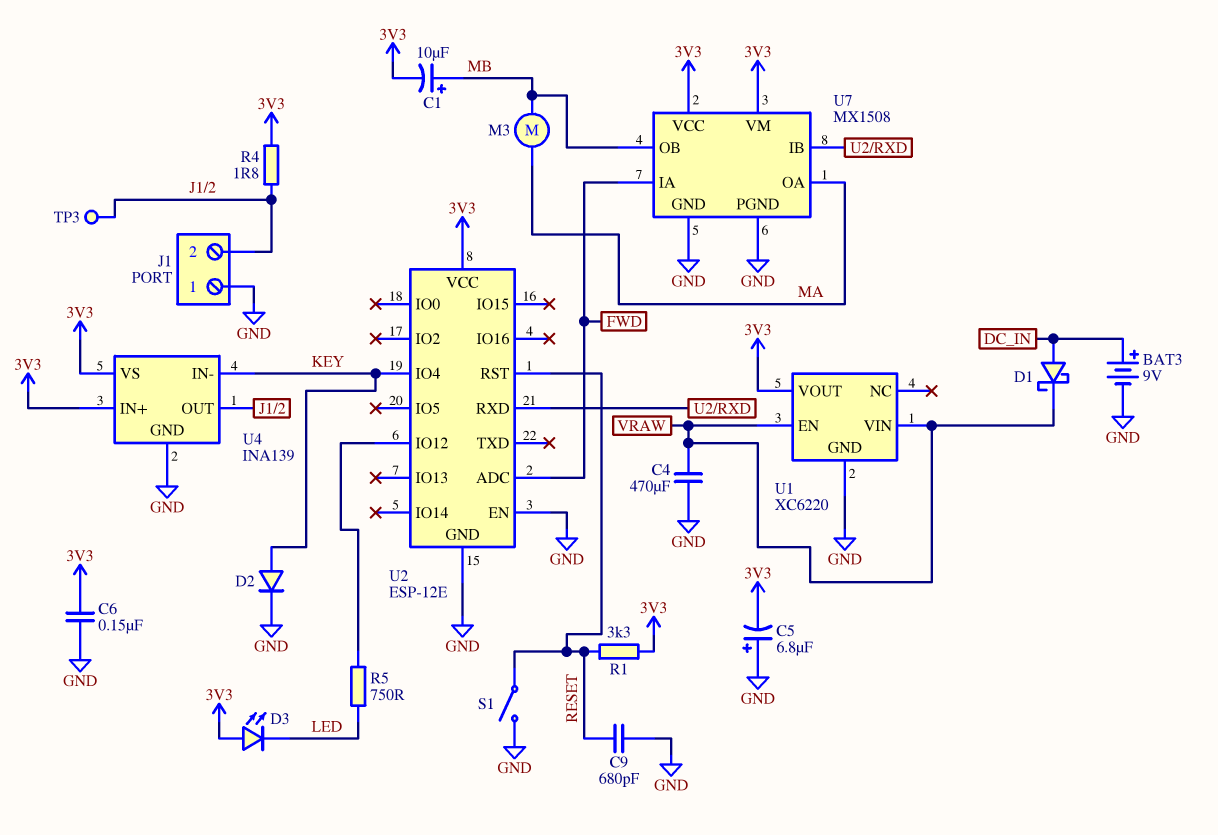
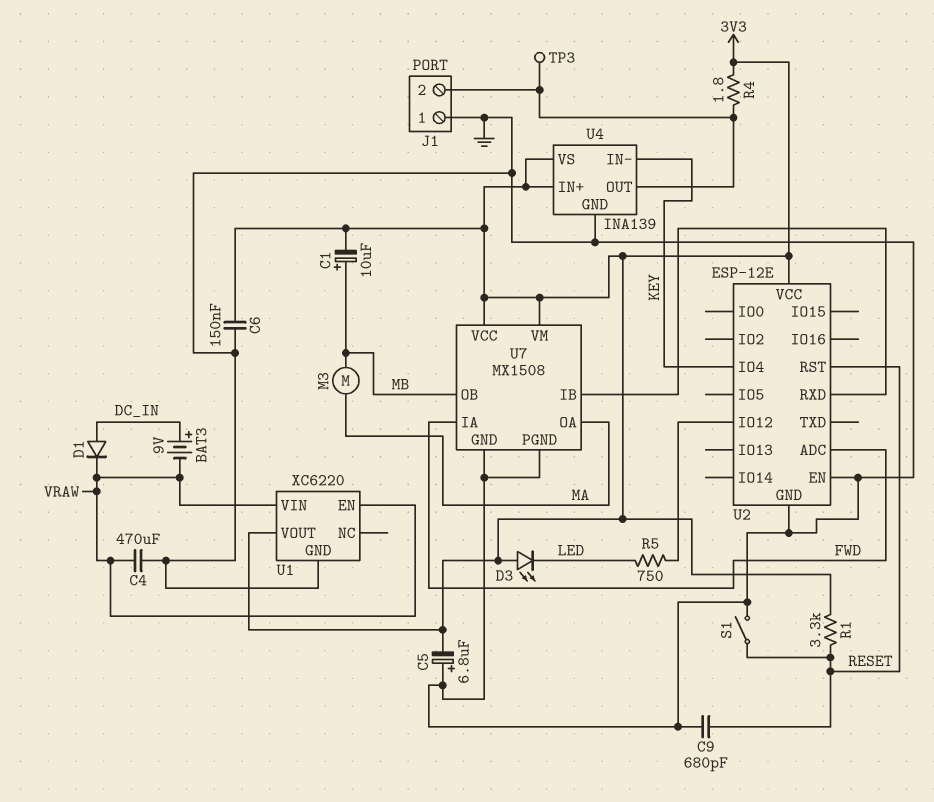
BAT3: 9V (plus DC_IN, minus GND) -> 9V (plus DC_IN, minus VRAW)
D1: schottky (A DC_IN, K VRAW) -> diode (A DC_IN, K VRAW)
D2: diode (A KEY, K GND) -> none

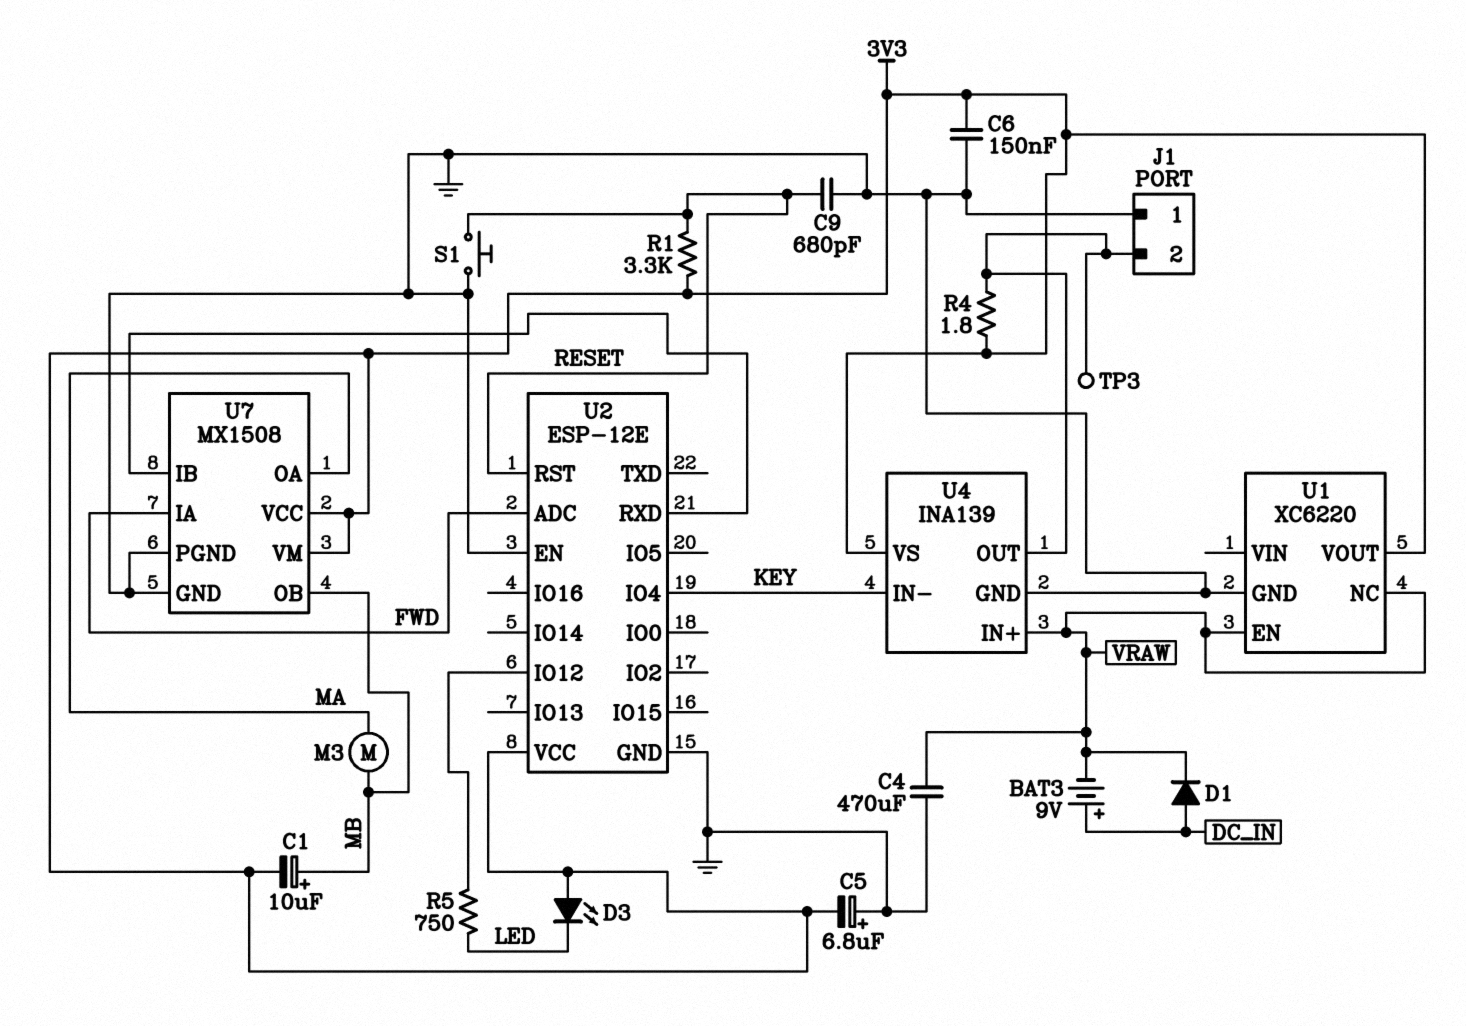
S1: switch (GND, RESET) -> button (GND, RESET)
U1 pin NC: none -> VRAW
U1 pin VIN: VRAW -> none
U4 pin IN+: 3V3 -> VRAW

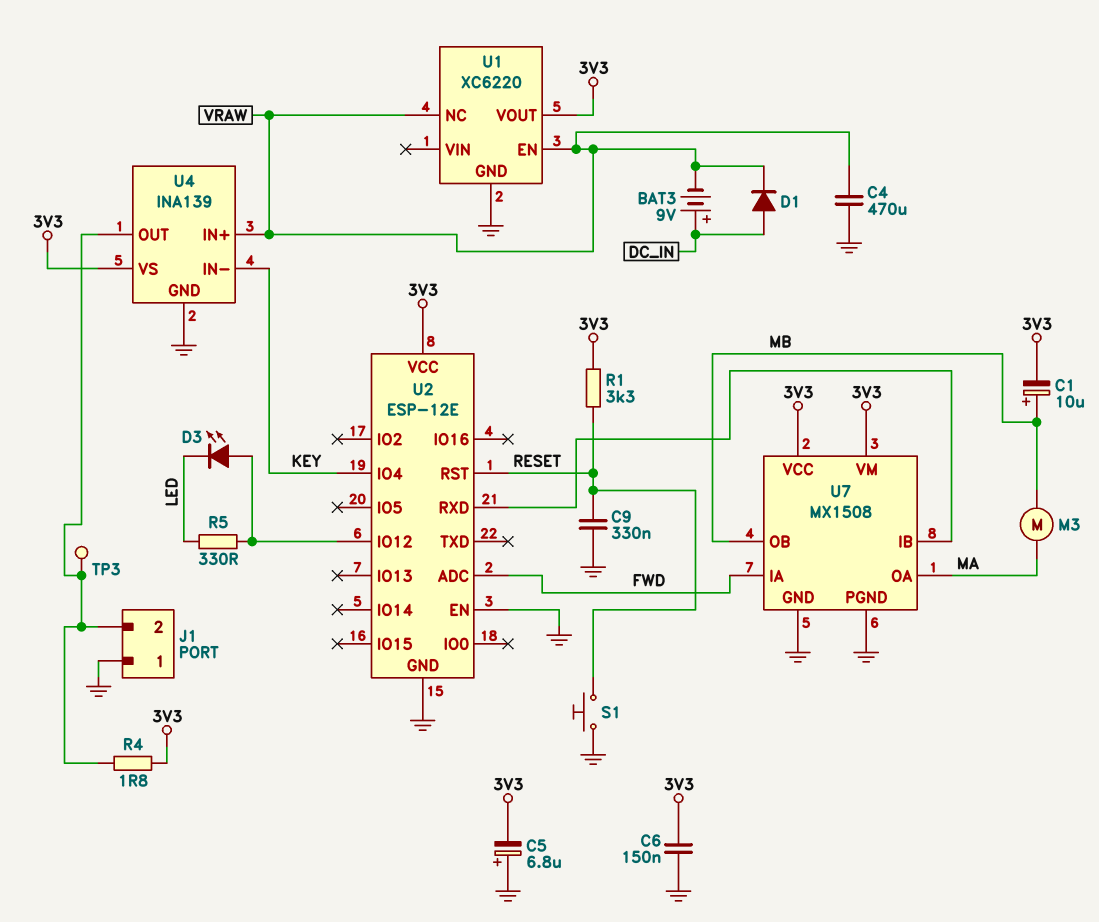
C9: 680pF (GND, RESET) -> 330nF (GND, RESET)
D3: LED (A 3V3, K LED) -> LED (A U2/IO12, K LED)
R5: 750 (LED, U2/IO12) -> 330 (LED, U2/IO12)

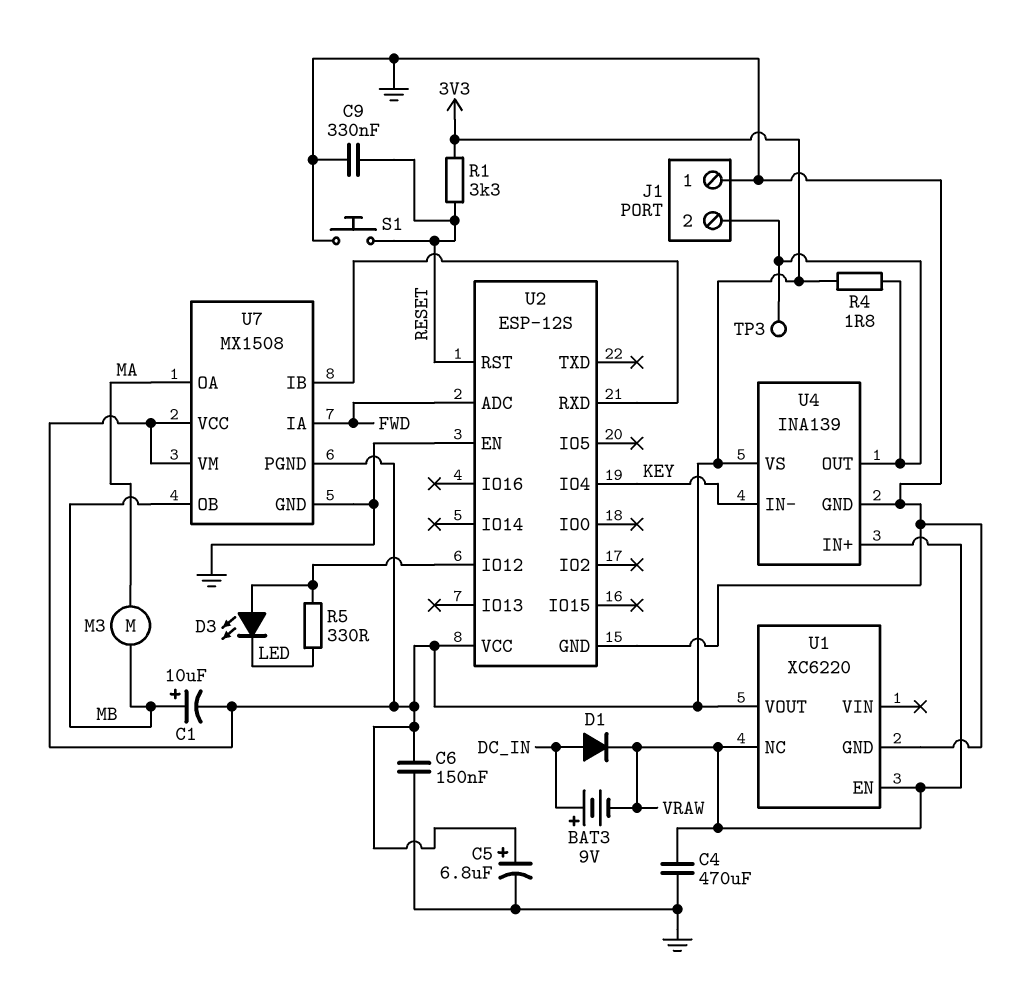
C5: 6.8uF (plus GND, minus 3V3) -> 6.8uF (plus 3V3, minus GND)
U2: ESP-12E -> ESP-12S
U7 pin PGND: GND -> 3V3

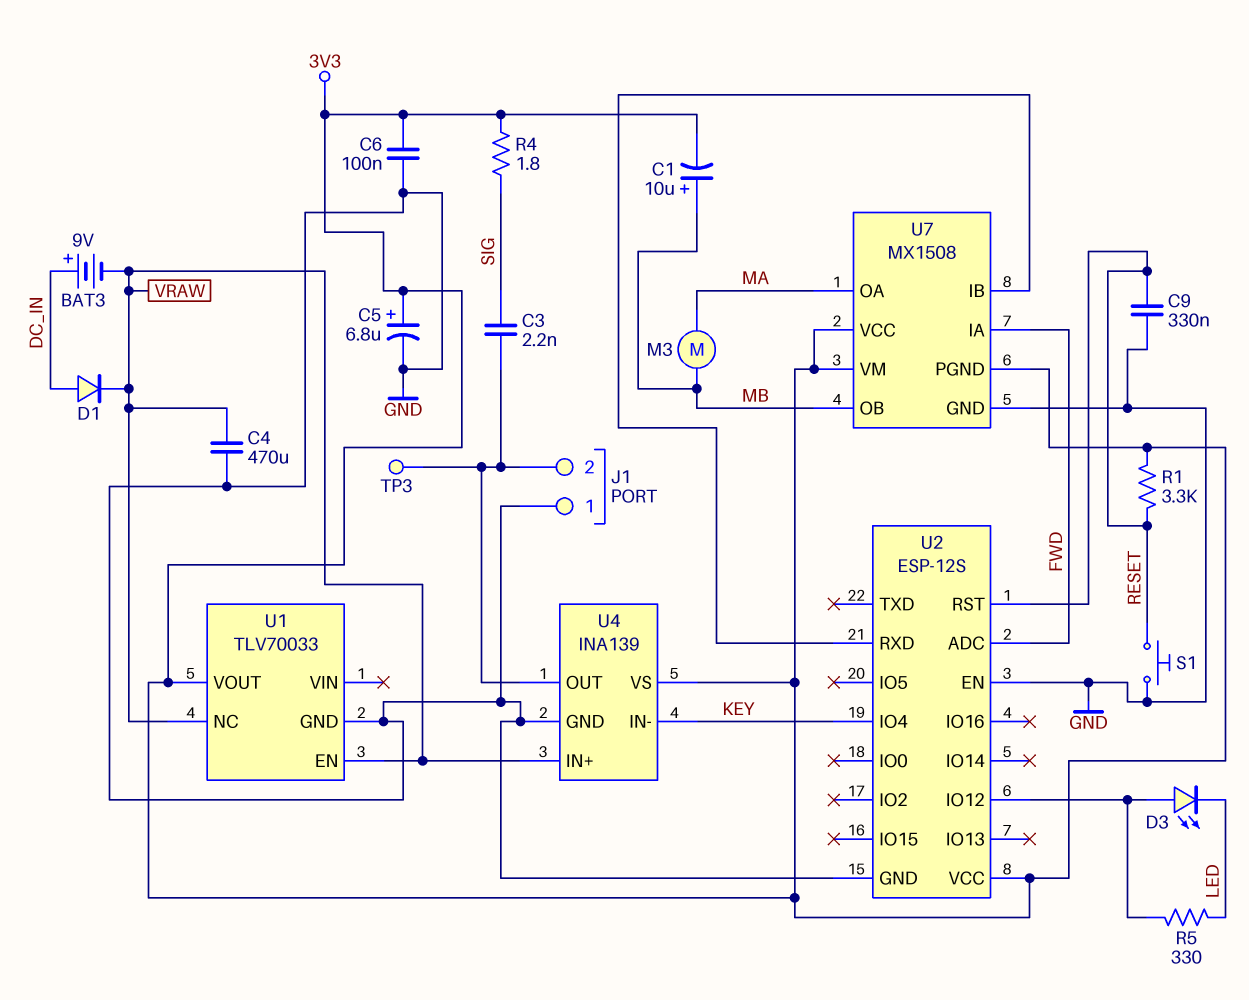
C3: none -> 2.2nF (J1/2, SIG)
C6: 150nF (3V3, GND) -> 100nF (3V3, GND)
R4: 1.8 (3V3, J1/2) -> 1.8 (3V3, SIG)
U1: XC6220 -> TLV70033

